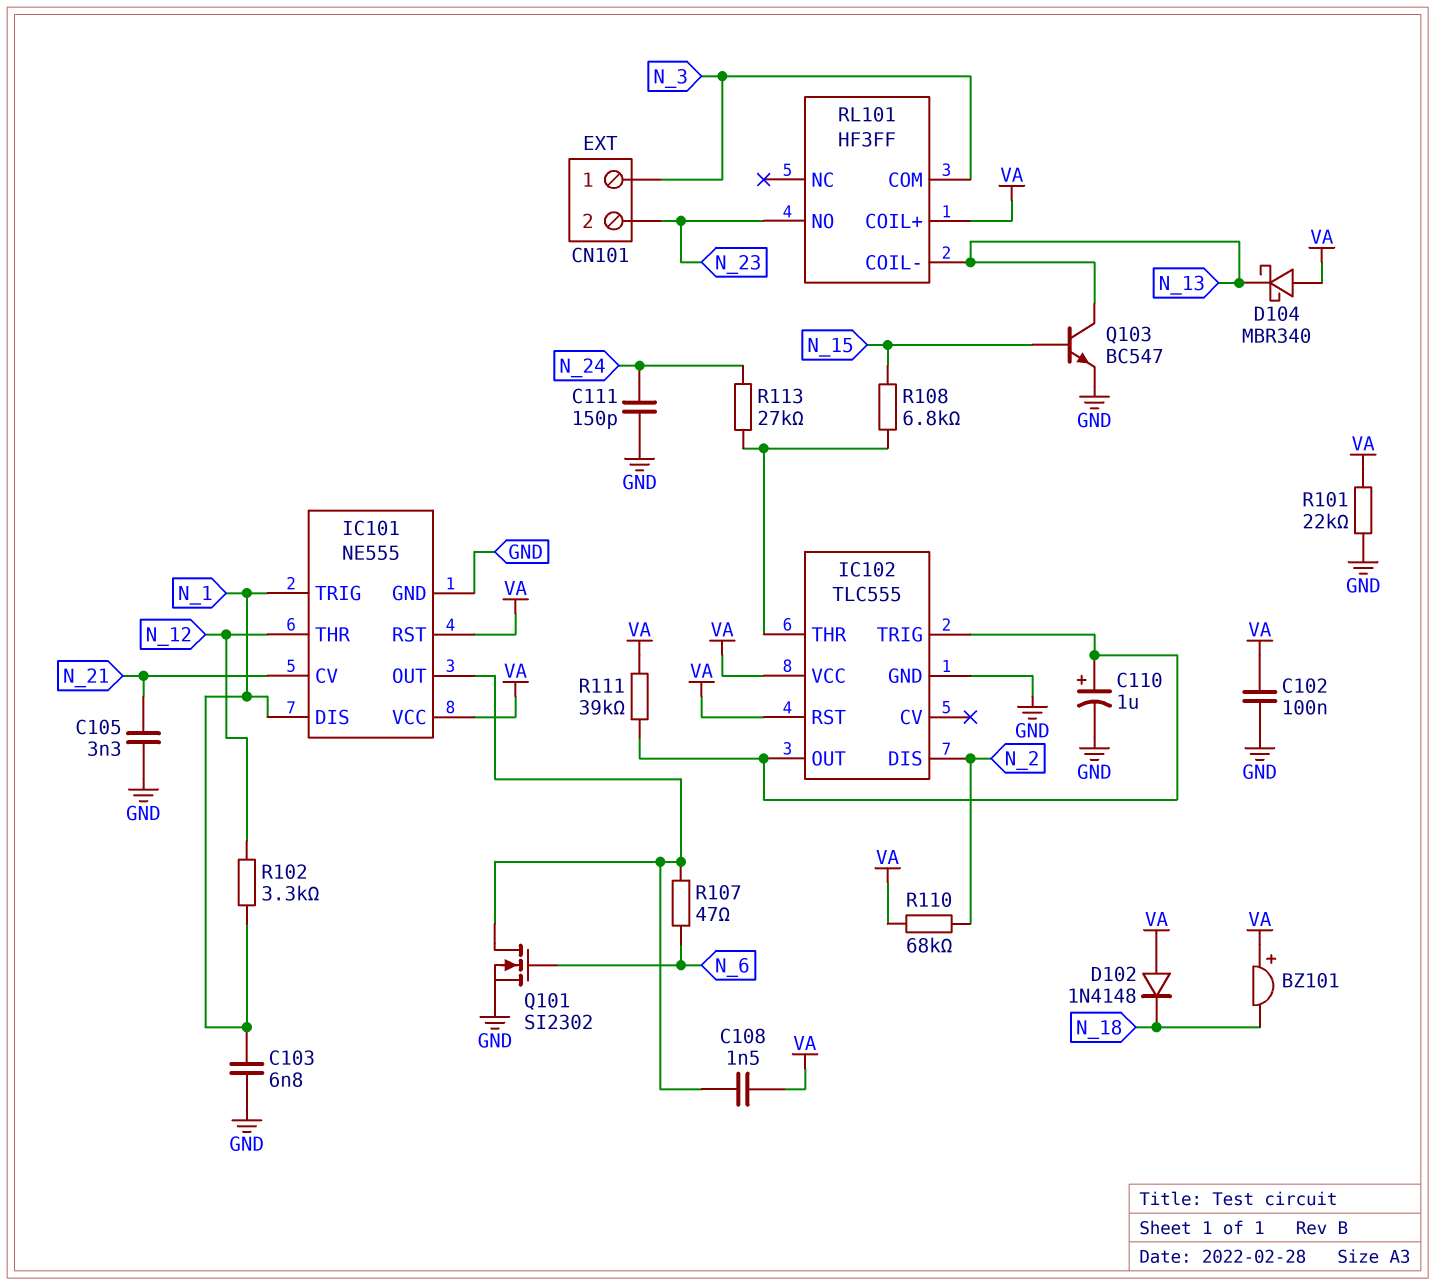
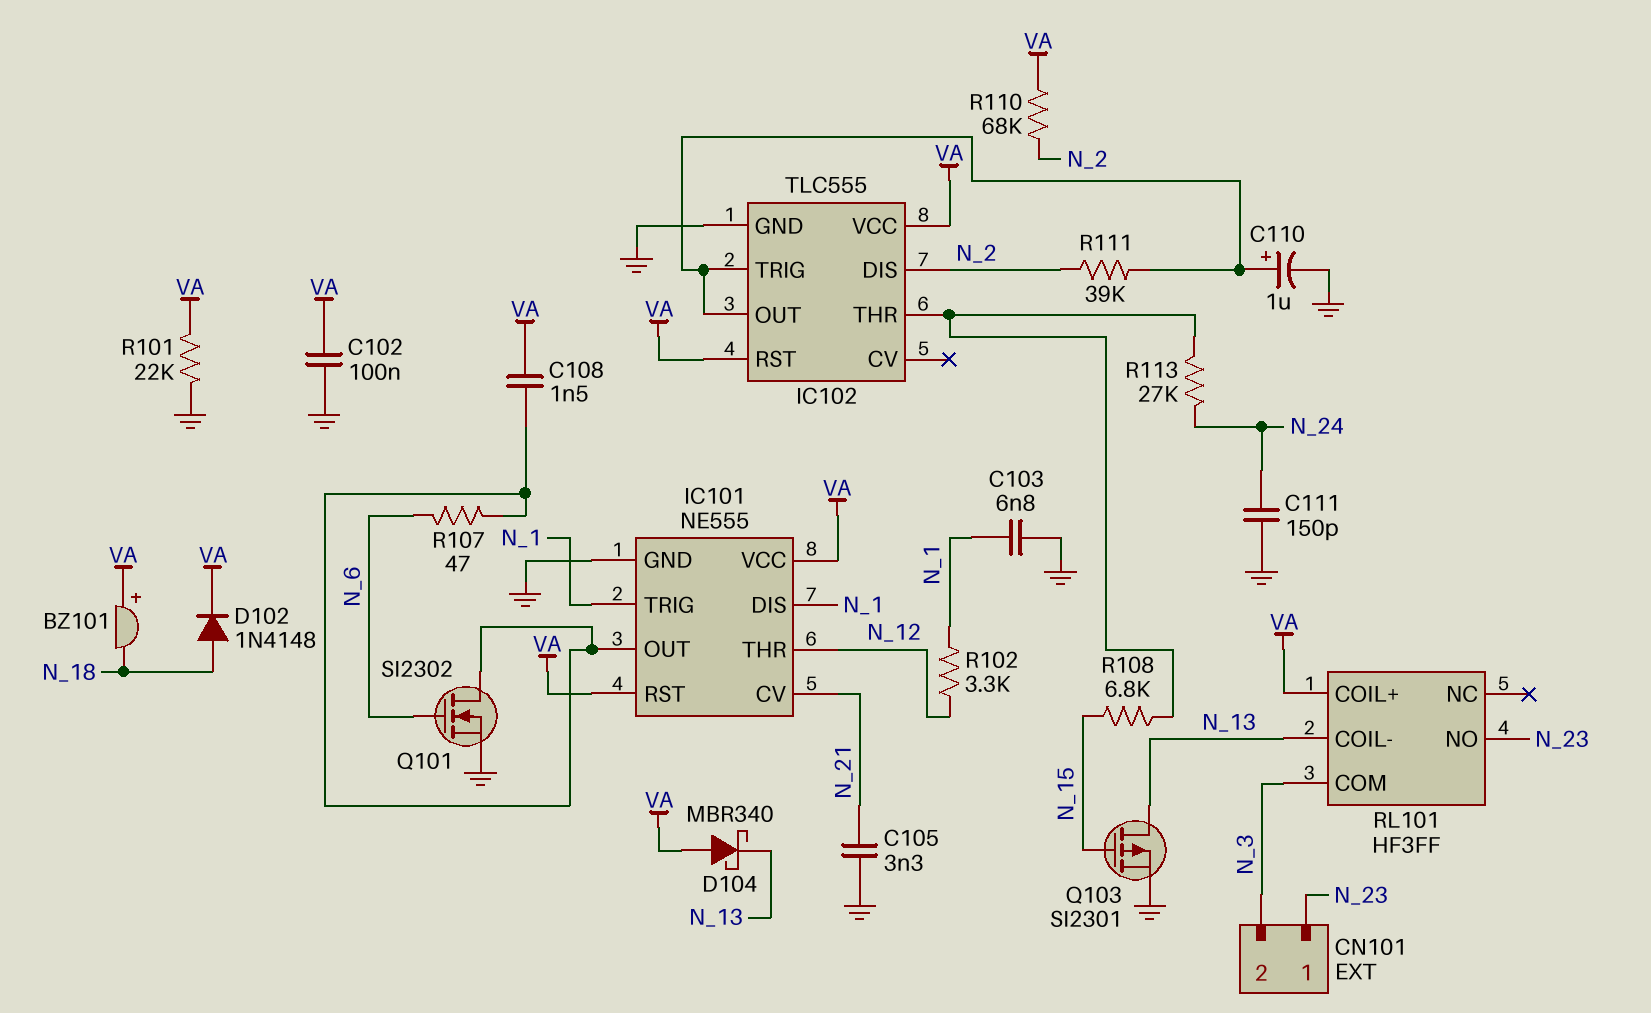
CN101 pin 1: N_3 -> N_23
CN101 pin 2: N_23 -> N_3
D102: diode 1N4148 (A VA, K N_18) -> diode 1N4148 (A N_18, K VA)
Q103: NPN BC547 (B N_15, C N_13, E GND) -> PMOS SI2301 (G N_15, D N_13, S GND)
R111: 39k (IC102/OUT, VA) -> 39k (IC102/OUT, N_2)

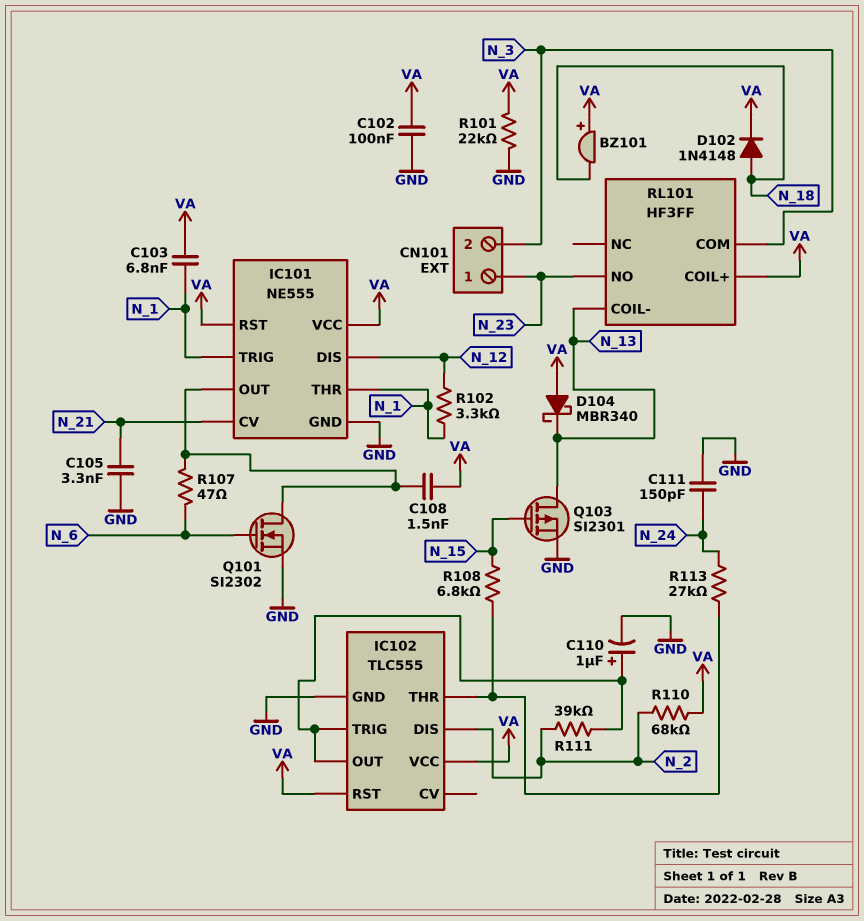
C103: 6.8nF (GND, N_1) -> 6.8nF (N_1, VA)
IC101 pin DIS: N_1 -> N_12
IC101 pin THR: N_12 -> N_1

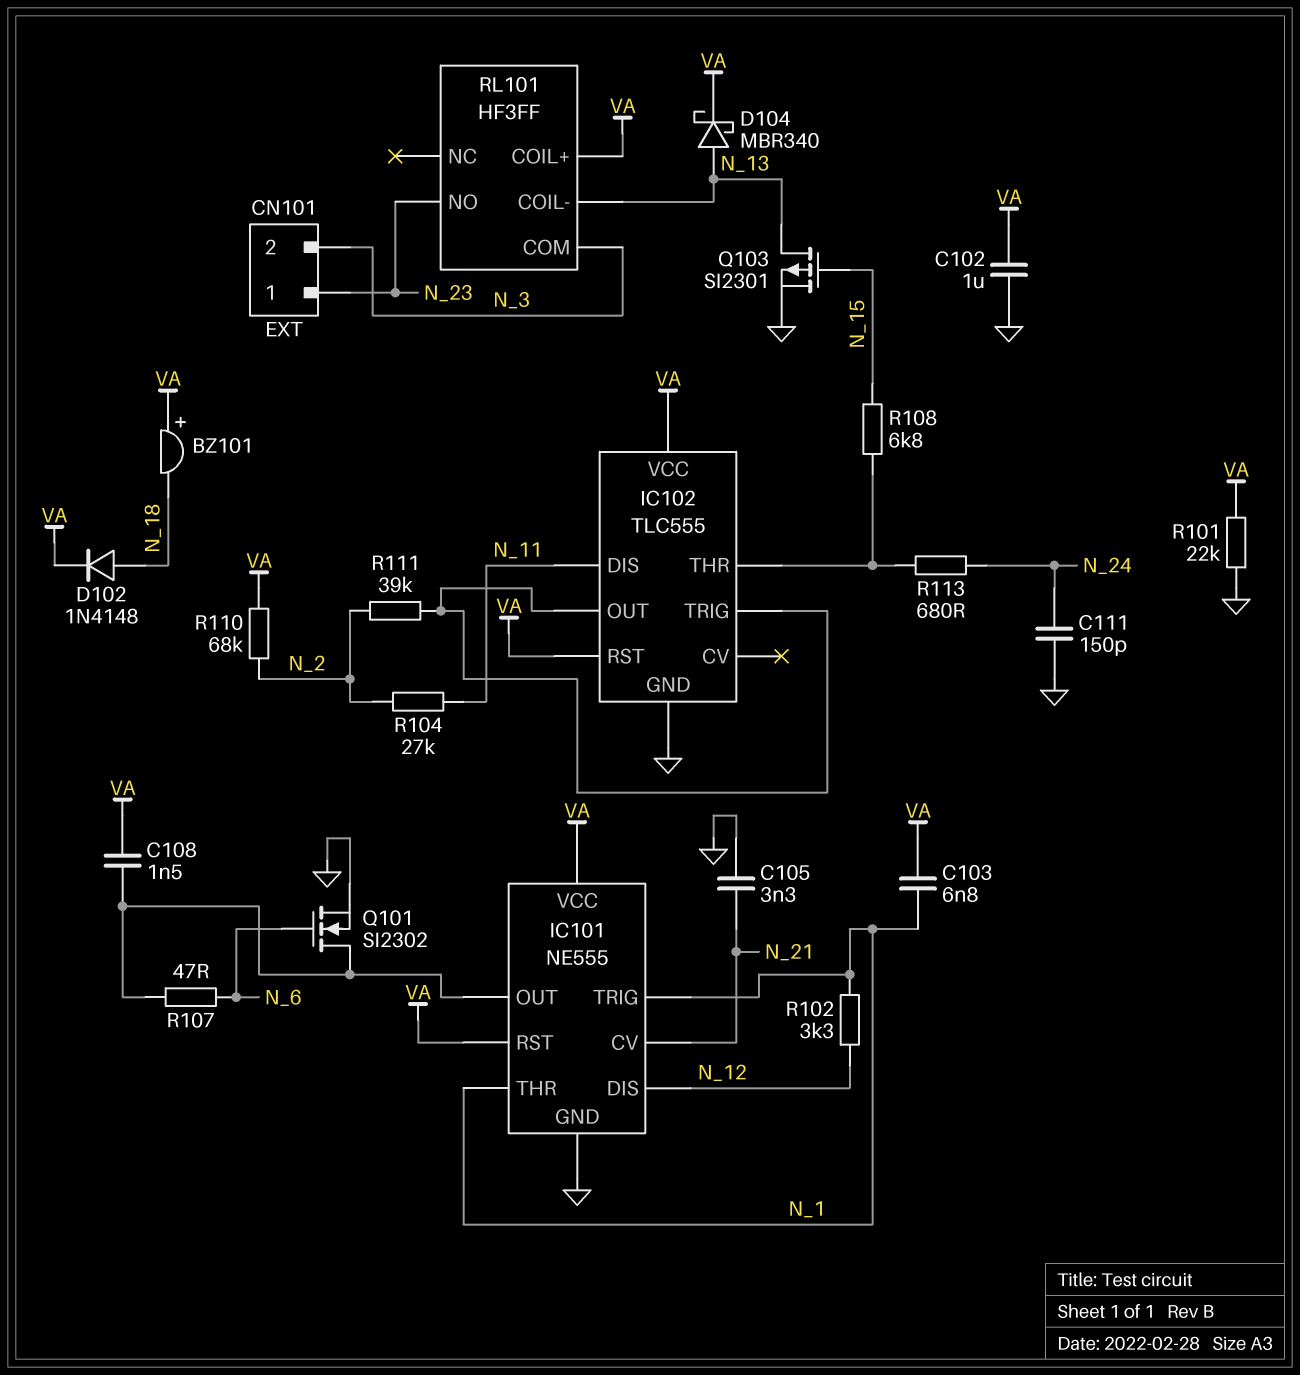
C102: 100nF (GND, VA) -> 1uF (GND, VA)
C110: 1uF (plus IC102/OUT, minus GND) -> none
D104: schottky MBR340 (A VA, K N_13) -> schottky MBR340 (A N_13, K VA)
IC102 pin DIS: N_2 -> N_11
R104: none -> 27k (N_2, N_11)
R113: 27k (IC102/THR, N_24) -> 680 (IC102/THR, N_24)

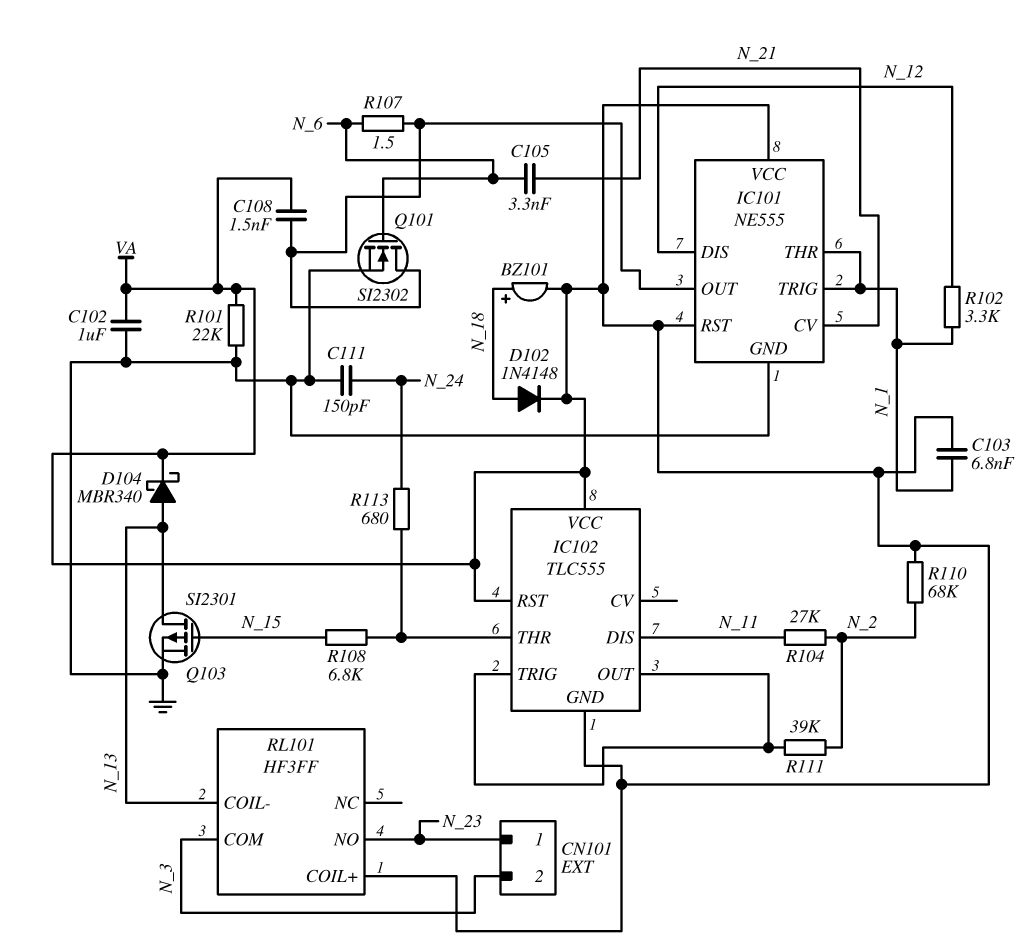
BZ101: buzzer (plus VA, minus N_18) -> buzzer (plus N_18, minus VA)
C105: 3.3nF (GND, N_21) -> 3.3nF (N_6, N_21)
IC102 pin GND: GND -> VA
R107: 47 (IC101/OUT, N_6) -> 1.5 (IC101/OUT, N_6)

